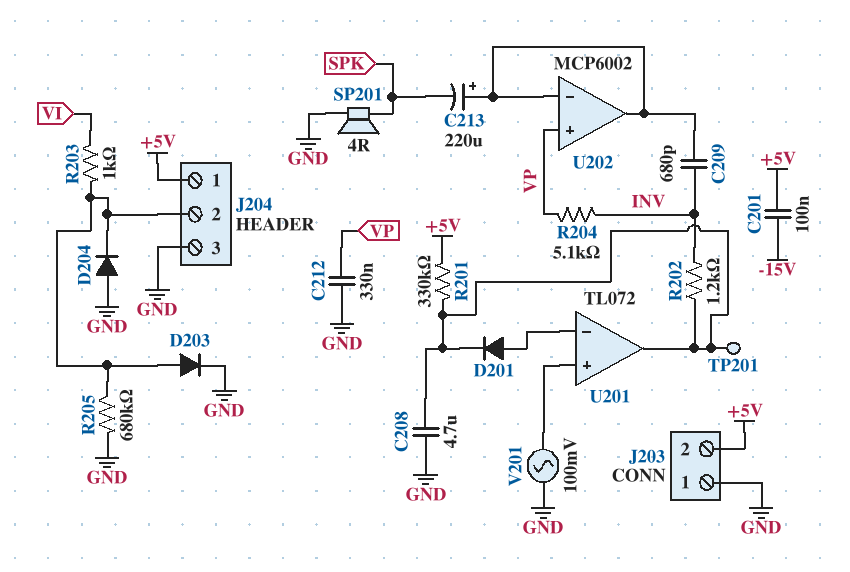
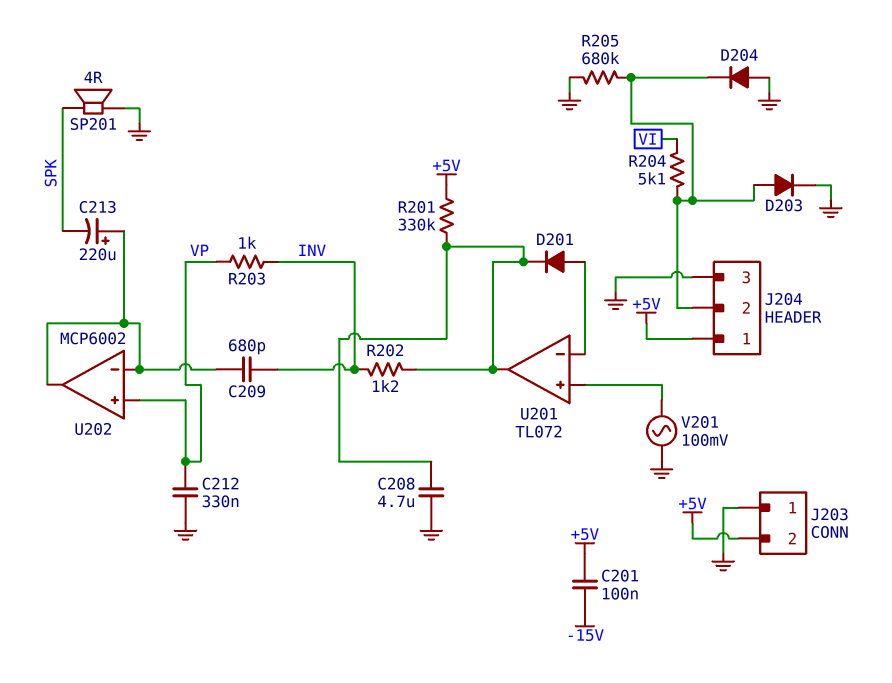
R203: 1k (J204/2, VI) -> 1k (INV, VP)
R204: 5.1k (INV, VP) -> 5.1k (J204/2, VI)
TP201: test point (U201/out) -> none

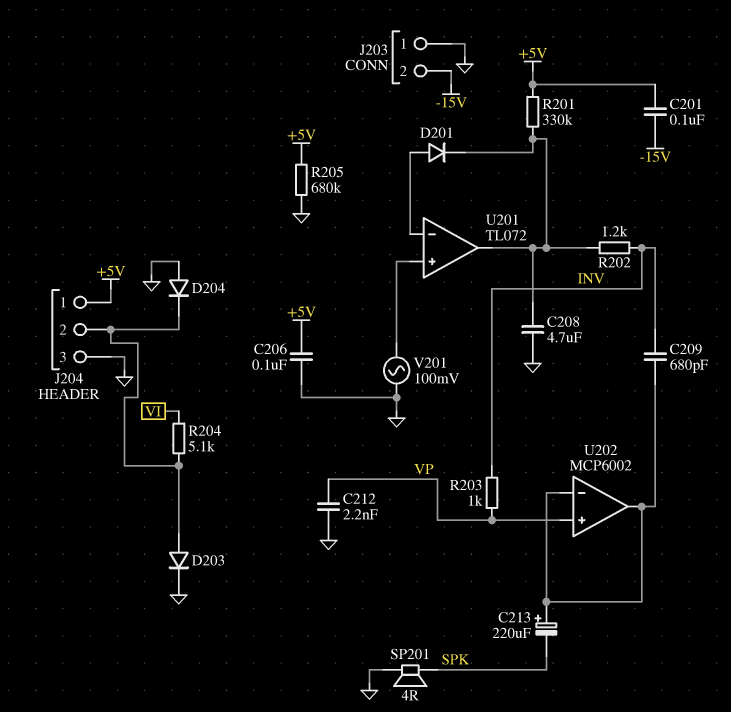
C206: none -> 100nF (+5V, GND)
C212: 330nF (GND, VP) -> 2.2nF (GND, VP)
J203 pin 2: +5V -> -15V
R205: 680k (GND, J204/2) -> 680k (+5V, GND)

